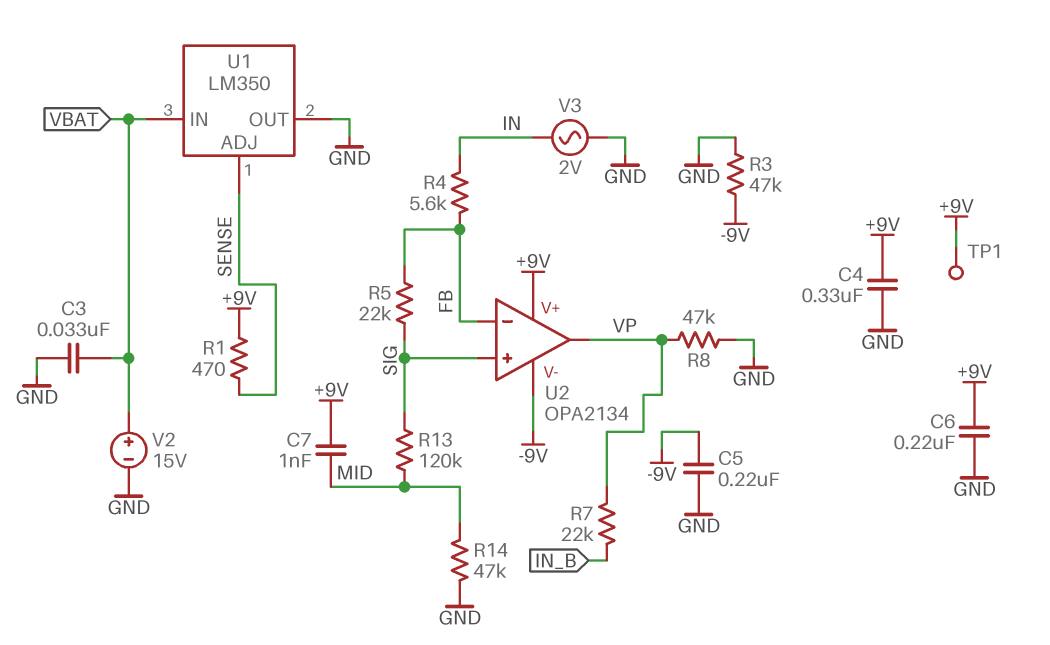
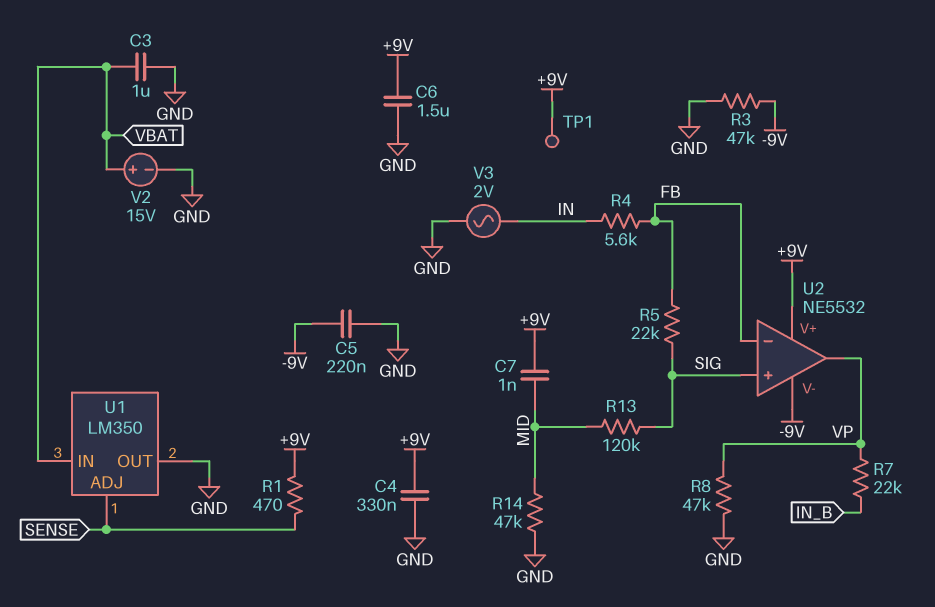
C3: 33nF (GND, VBAT) -> 1uF (GND, VBAT)
C6: 220nF (+9V, GND) -> 1.5uF (+9V, GND)
U2: OPA2134 -> NE5532

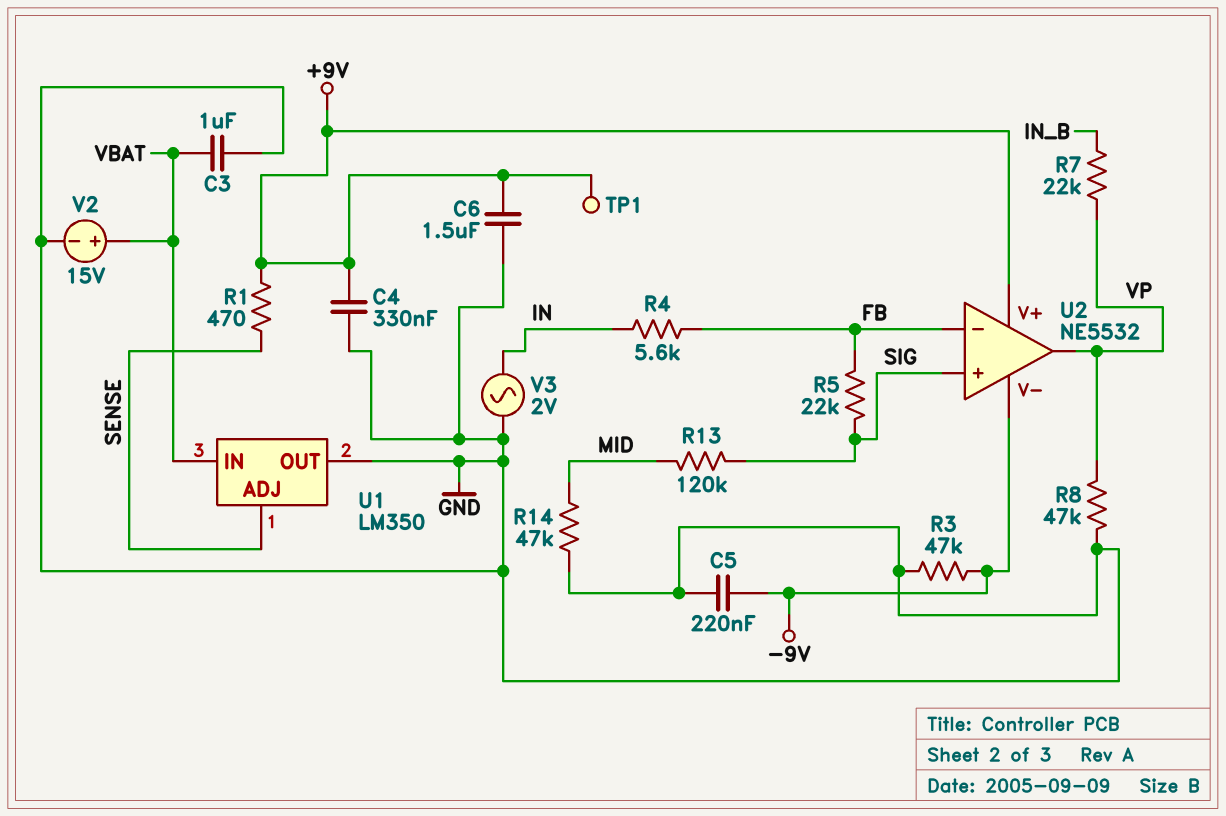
C7: 1nF (+9V, MID) -> none

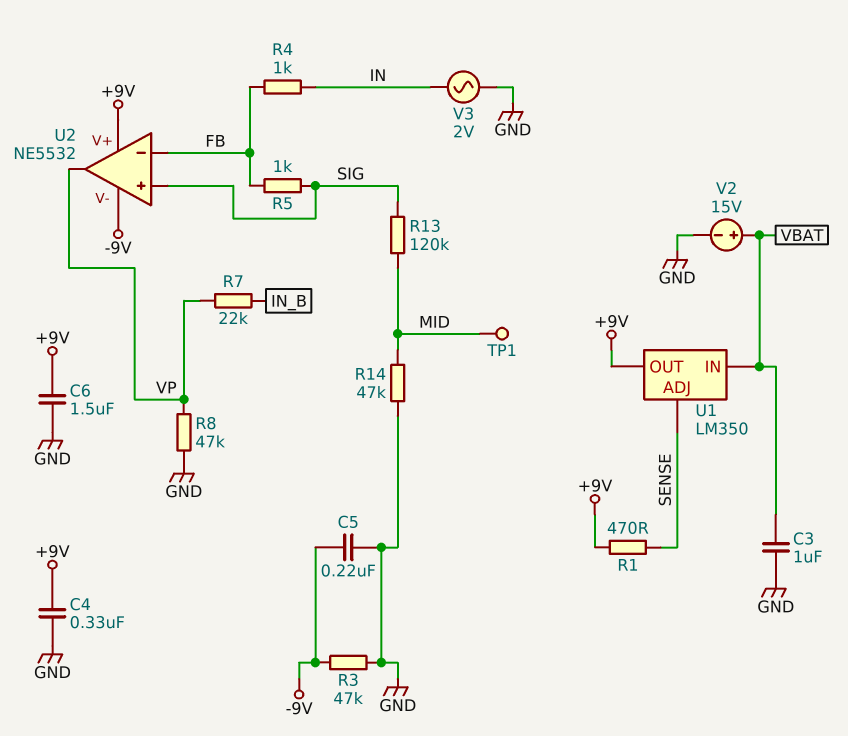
R4: 5.6k (FB, IN) -> 1k (FB, IN)
R5: 22k (FB, SIG) -> 1k (FB, SIG)
TP1: test point (+9V) -> test point (MID)
U1 pin OUT: GND -> +9V

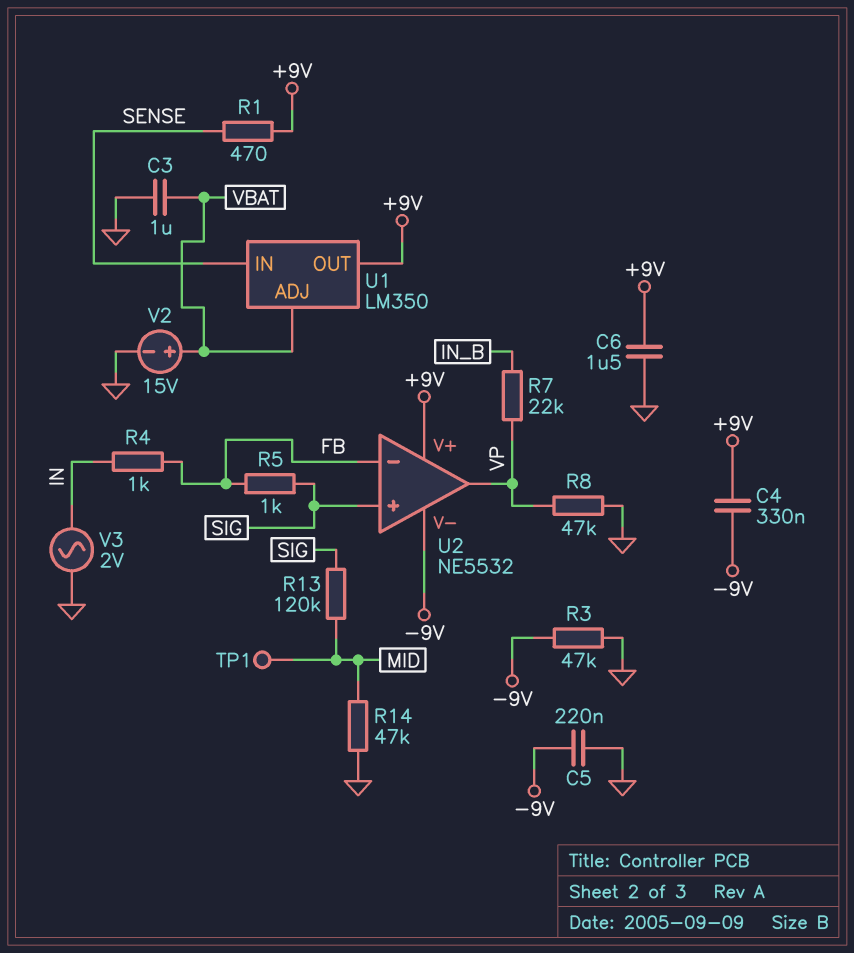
C4: 330nF (+9V, GND) -> 330nF (+9V, -9V)
U1 pin ADJ: SENSE -> VBAT
U1 pin IN: VBAT -> SENSE

